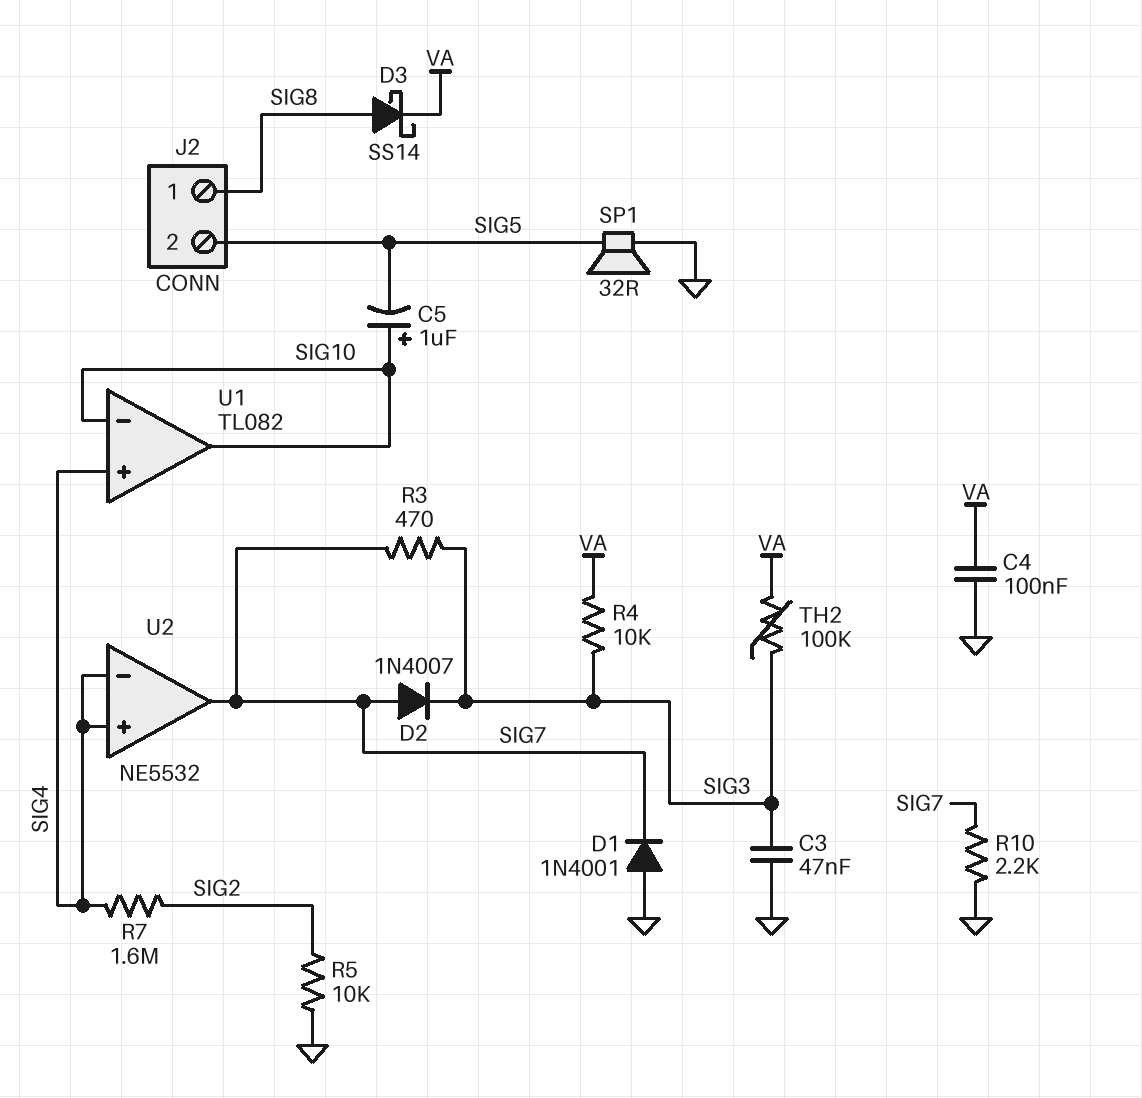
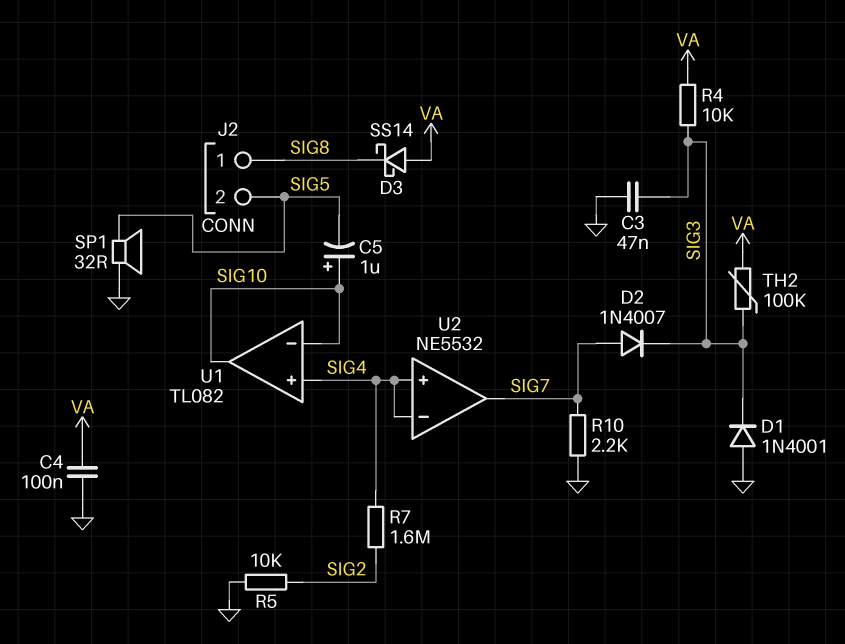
D1: diode 1N4001 (A GND, K SIG7) -> diode 1N4001 (A GND, K SIG3)
D3: schottky SS14 (A SIG8, K VA) -> schottky SS14 (A VA, K SIG8)
R3: 470 (SIG3, SIG7) -> none

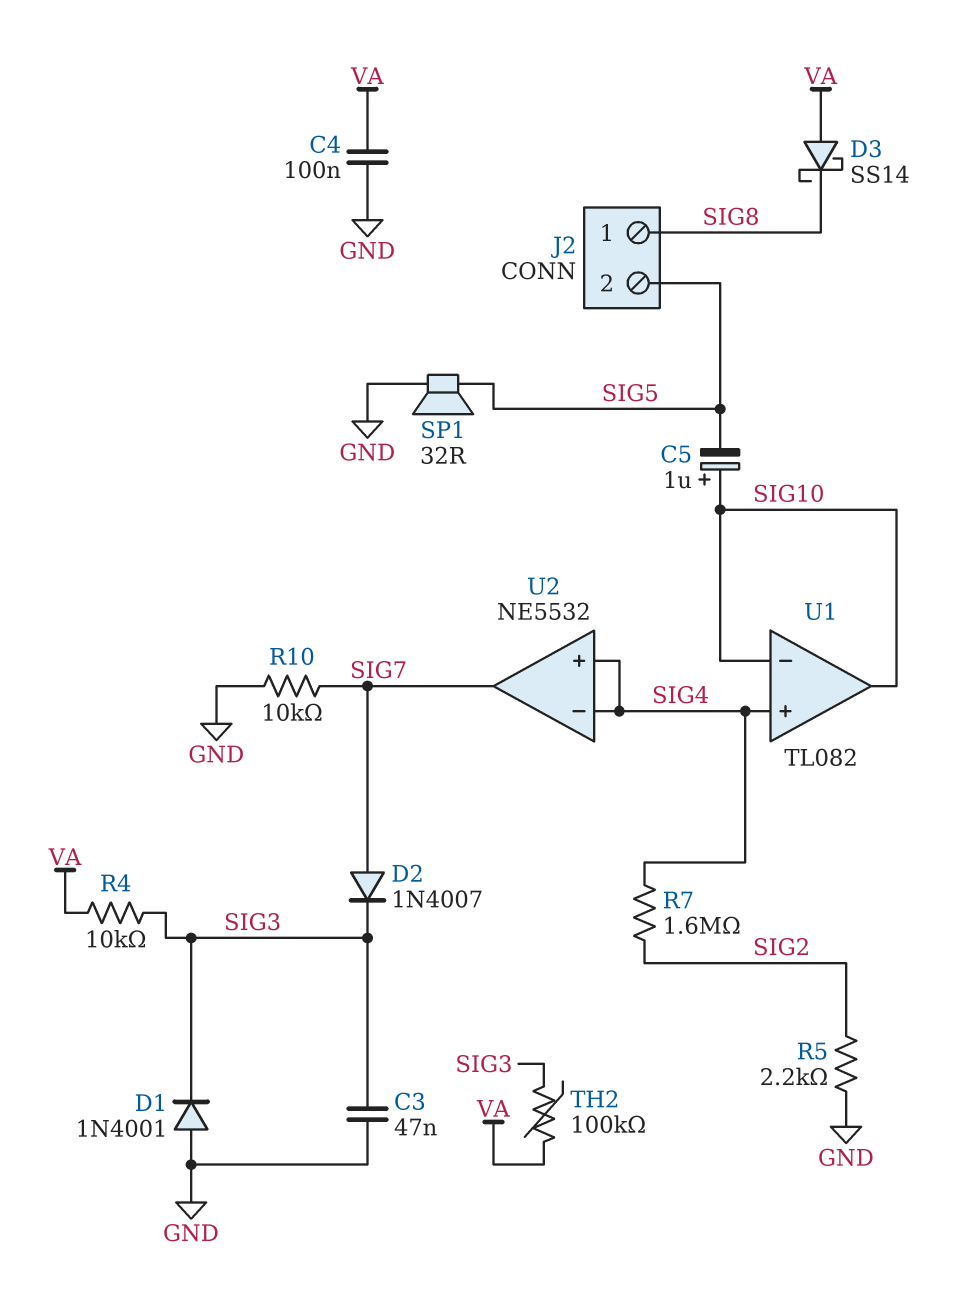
R5: 10k (GND, SIG2) -> 2.2k (GND, SIG2)
R10: 2.2k (GND, SIG7) -> 10k (GND, SIG7)

